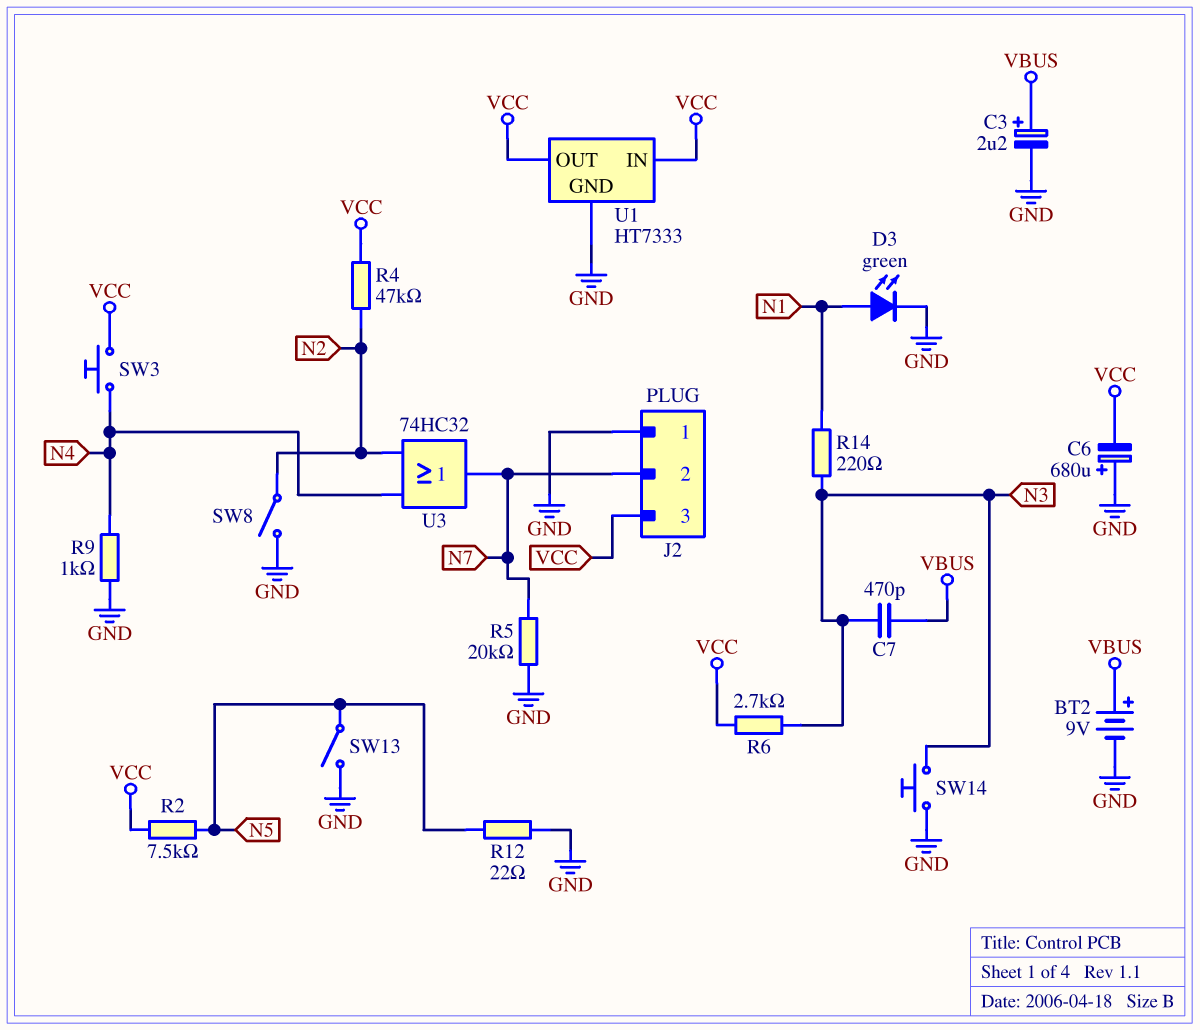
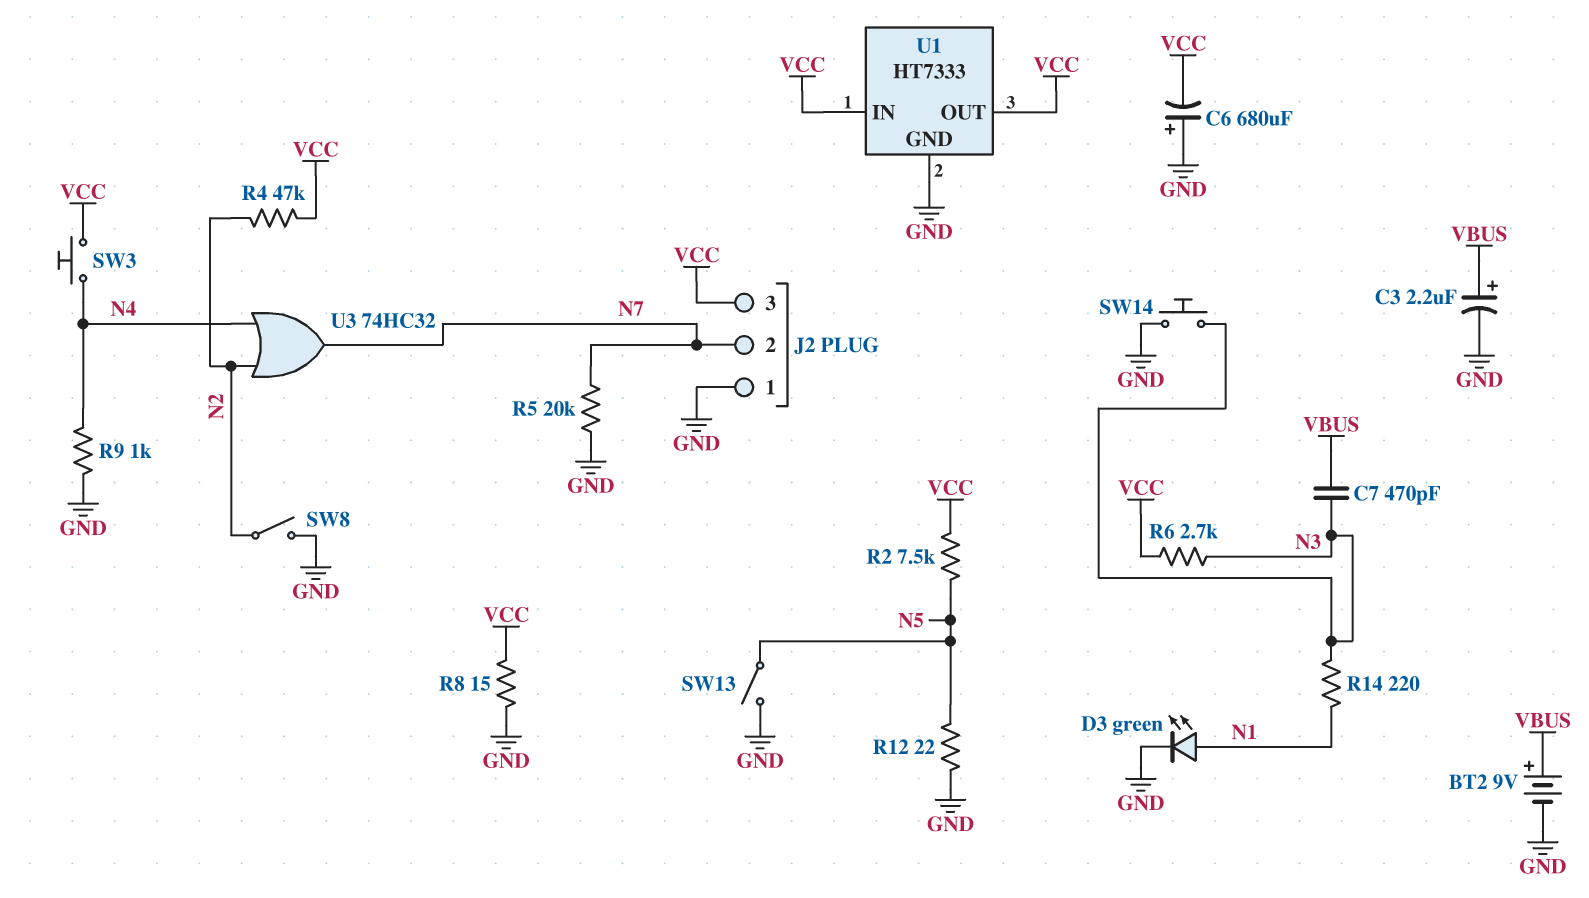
R8: none -> 15 (GND, VCC)

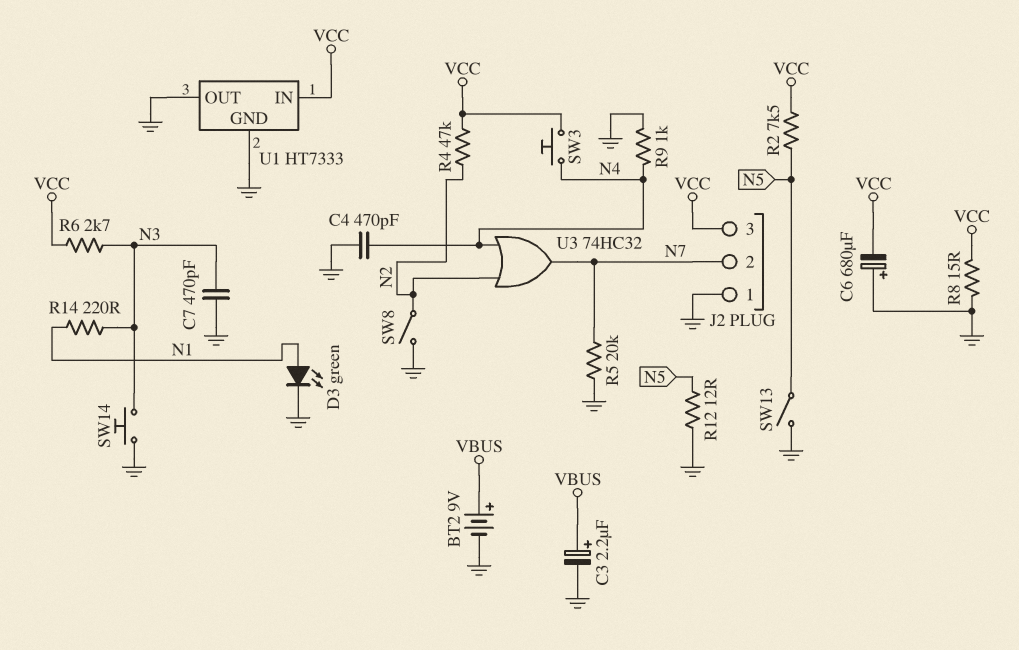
C4: none -> 470pF (GND, N4)
C7: 470pF (N3, VBUS) -> 470pF (GND, N3)
R12: 22 (GND, N5) -> 12 (GND, N5)
U1 pin OUT: VCC -> GND

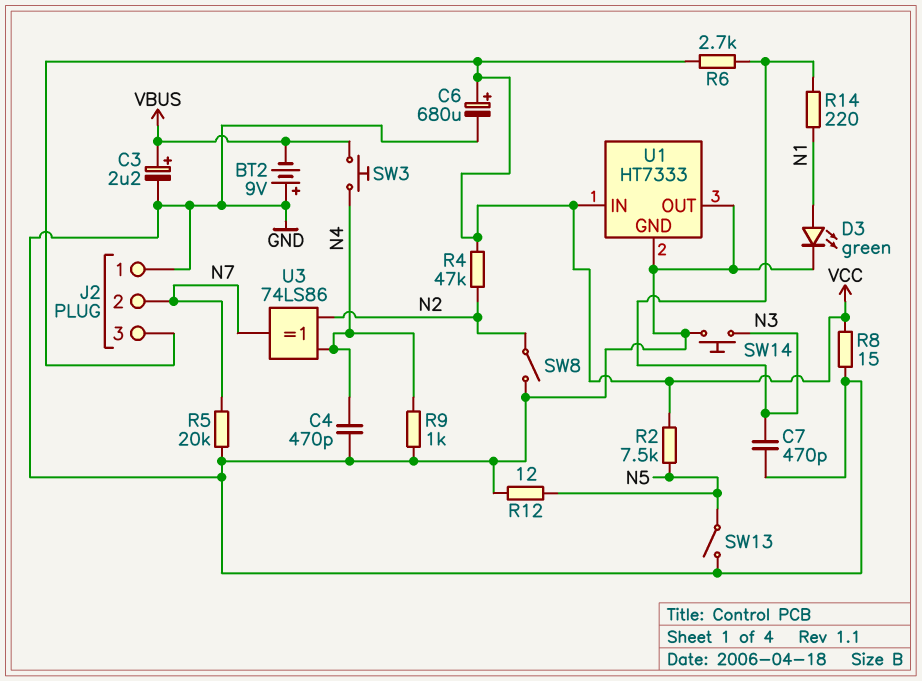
BT2: 9V (plus VBUS, minus GND) -> 9V (plus GND, minus VBUS)
C6: 680uF (plus GND, minus VCC) -> 680uF (plus VCC, minus GND)
SW3: button (N4, VCC) -> button (N4, VBUS)
U3: OR 74HC32 (in N2, in N4, out N7) -> XOR 74LS86 (in N2, in N4, out N7)

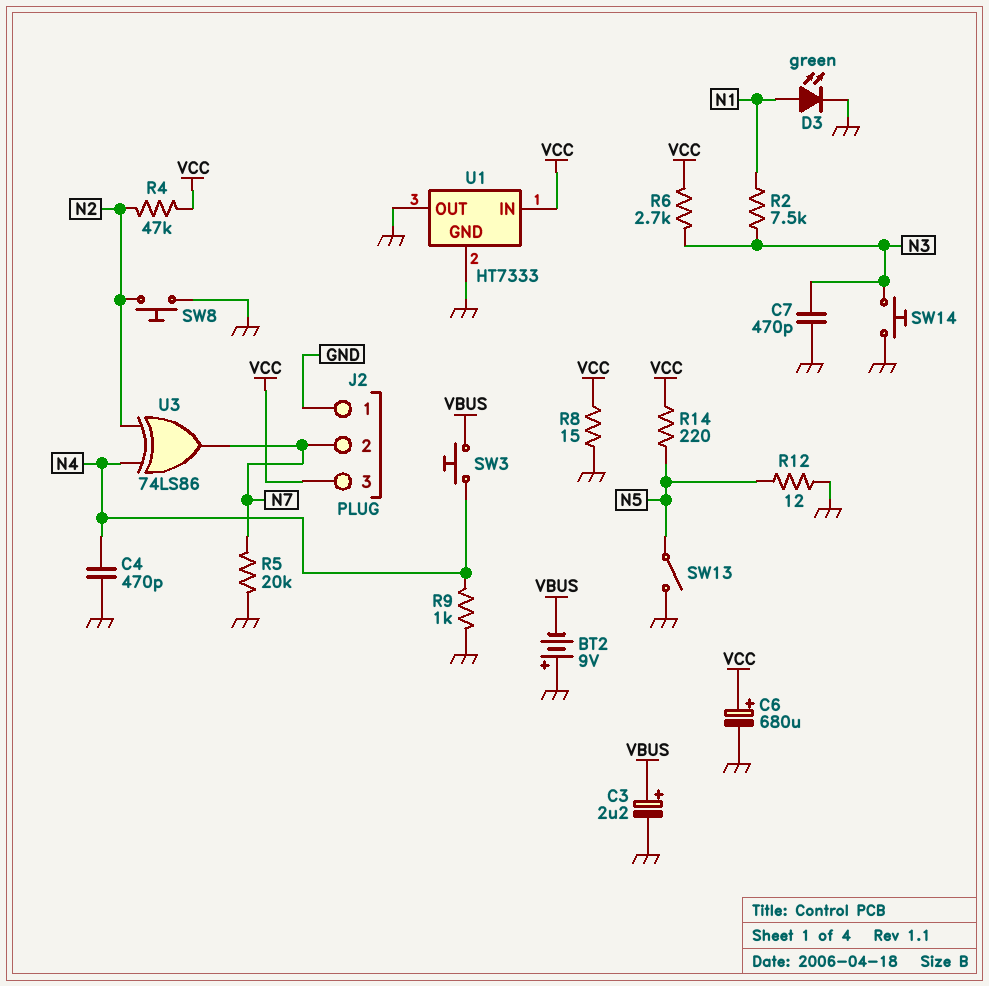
R2: 7.5k (N5, VCC) -> 7.5k (N1, N3)
R14: 220 (N1, N3) -> 220 (N5, VCC)
SW8: switch (GND, N2) -> button (GND, N2)

